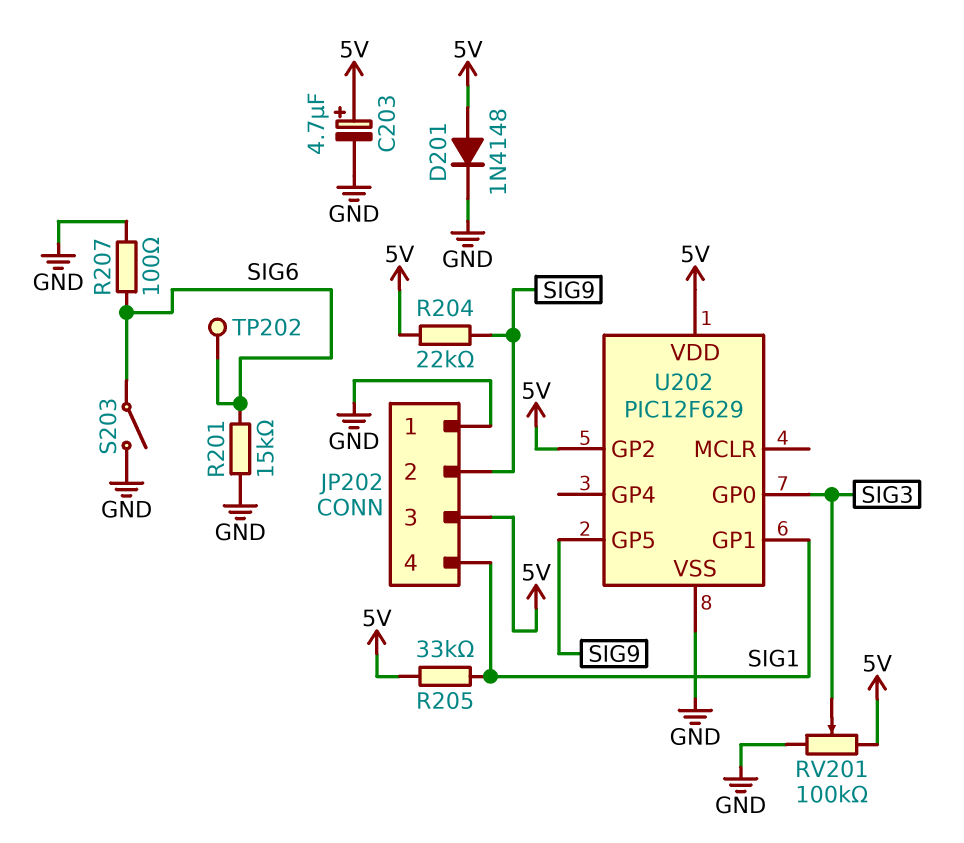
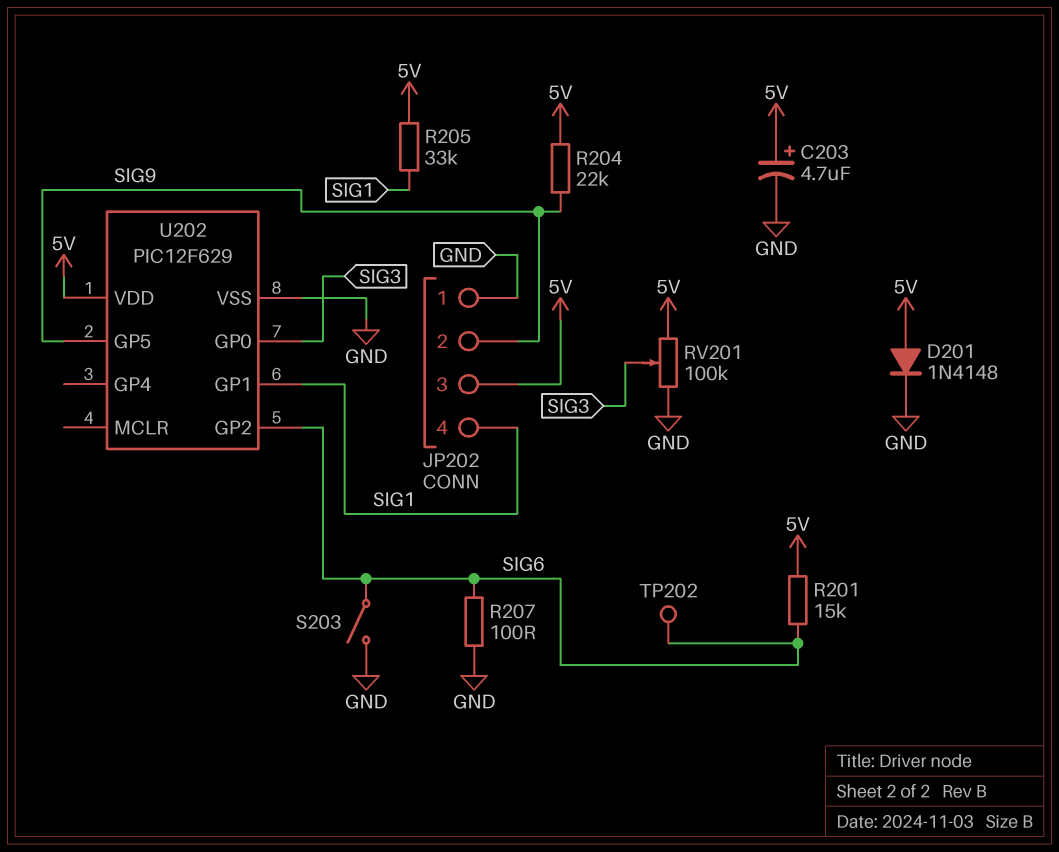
R201: 15k (GND, SIG6) -> 15k (5V, SIG6)
U202 pin GP2: 5V -> SIG6

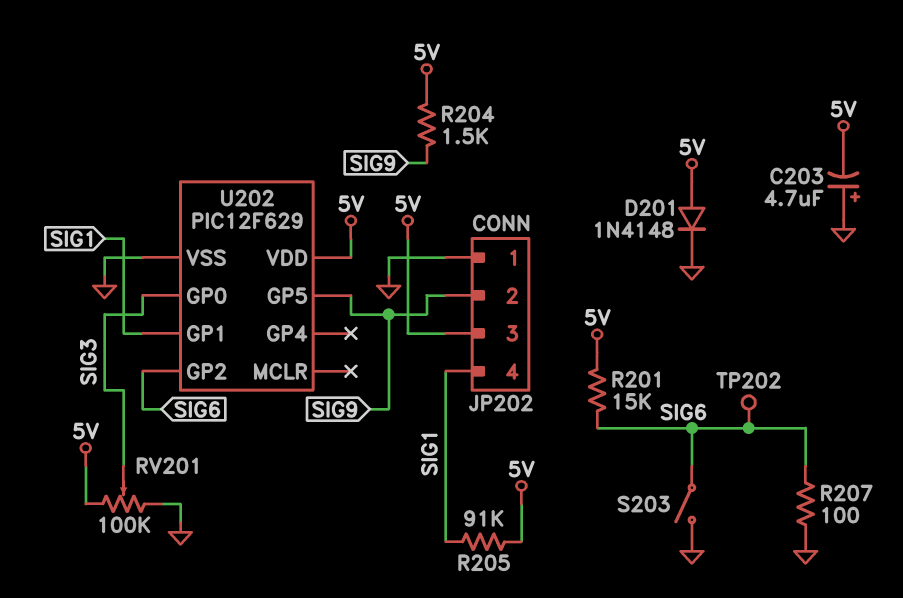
C203: 4.7uF (plus 5V, minus GND) -> 4.7uF (plus GND, minus 5V)
R204: 22k (5V, SIG9) -> 1.5k (5V, SIG9)
R205: 33k (5V, SIG1) -> 91k (5V, SIG1)

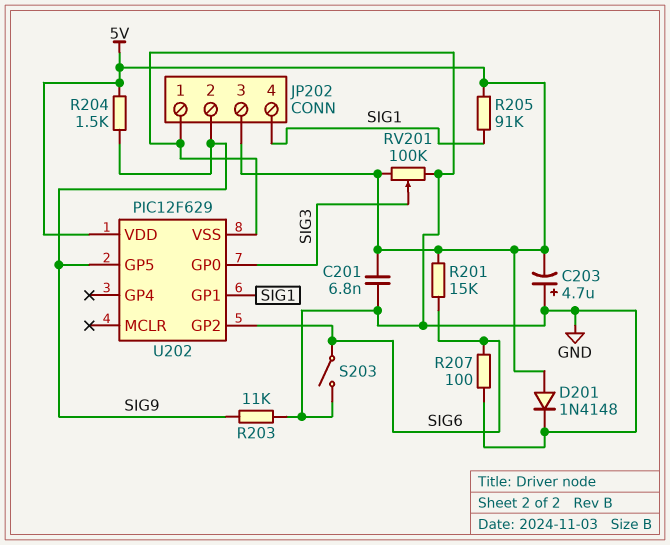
C201: none -> 6.8nF (5V, GND)
R203: none -> 11k (GND, SIG9)
TP202: test point (SIG6) -> none

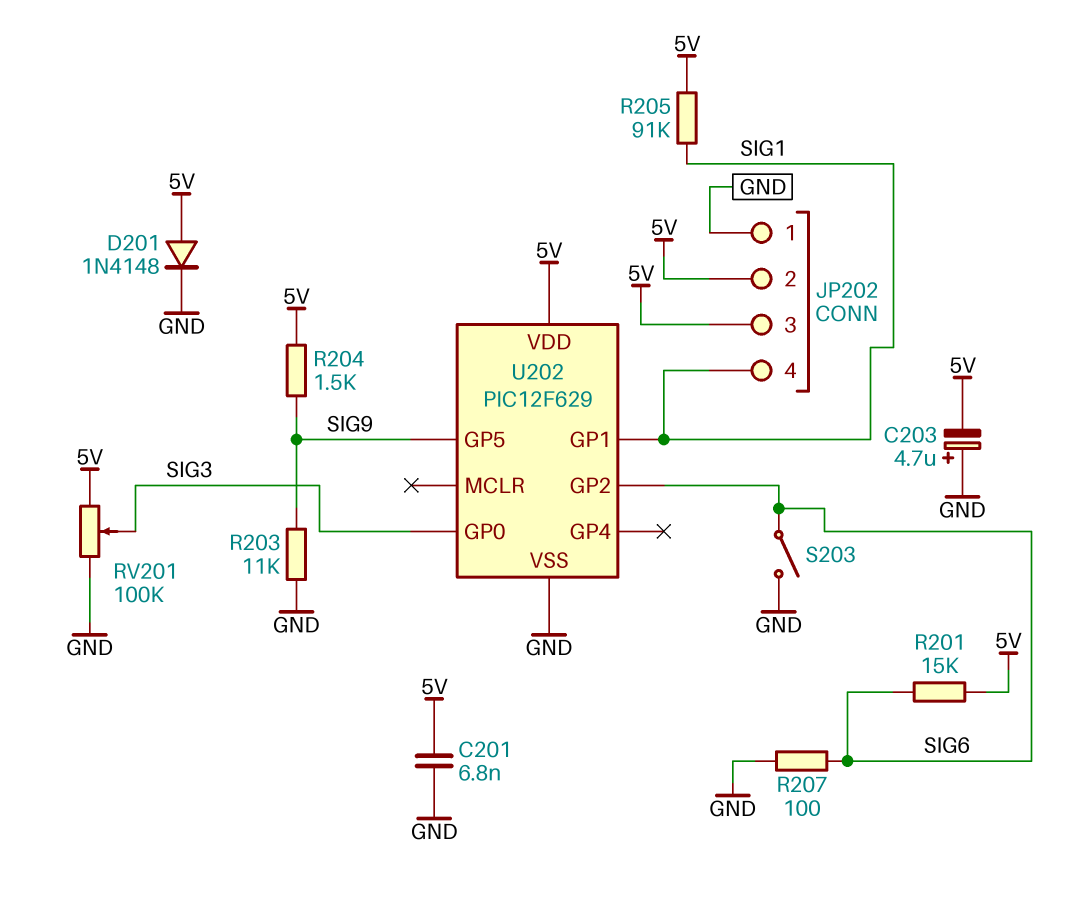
JP202 pin 2: SIG9 -> 5V

